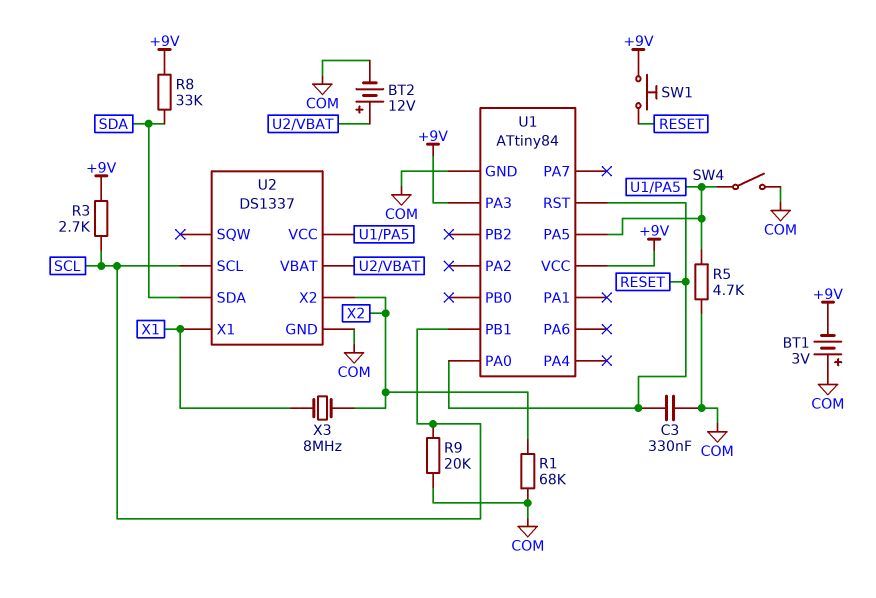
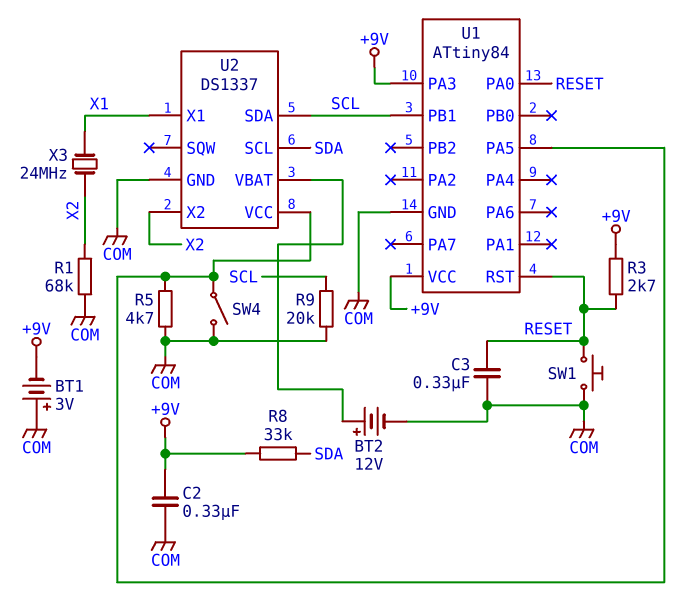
C2: none -> 330nF (+9V, COM)
R3: 2.7k (+9V, SCL) -> 2.7k (+9V, RESET)
SW1: button (+9V, RESET) -> button (COM, RESET)
U2 pin SCL: SCL -> SDA
U2 pin SDA: SDA -> SCL
X3: 8MHz (X1, X2) -> 24MHz (X1, X2)

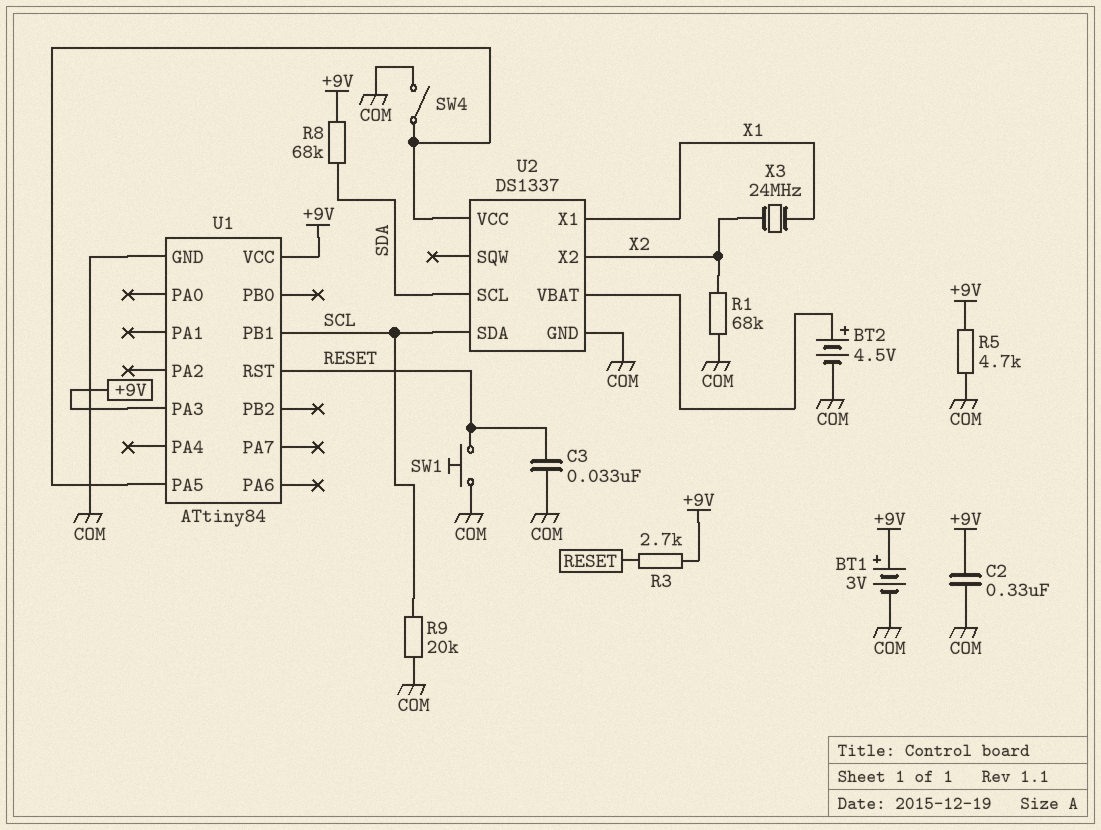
BT1: 3V (plus COM, minus +9V) -> 3V (plus +9V, minus COM)
BT2: 12V (plus U2/VBAT, minus COM) -> 4.5V (plus U2/VBAT, minus COM)
C3: 330nF (COM, RESET) -> 33nF (COM, RESET)
R5: 4.7k (COM, U1/PA5) -> 4.7k (+9V, COM)
R8: 33k (+9V, SDA) -> 68k (+9V, SDA)
U1 pin PA0: RESET -> none

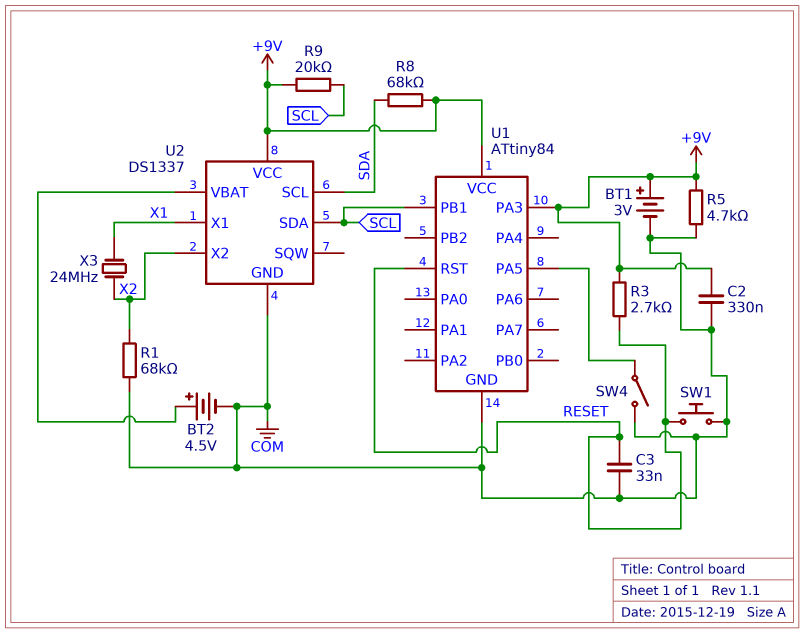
R9: 20k (COM, SCL) -> 20k (+9V, SCL)
U2 pin VCC: U1/PA5 -> +9V

